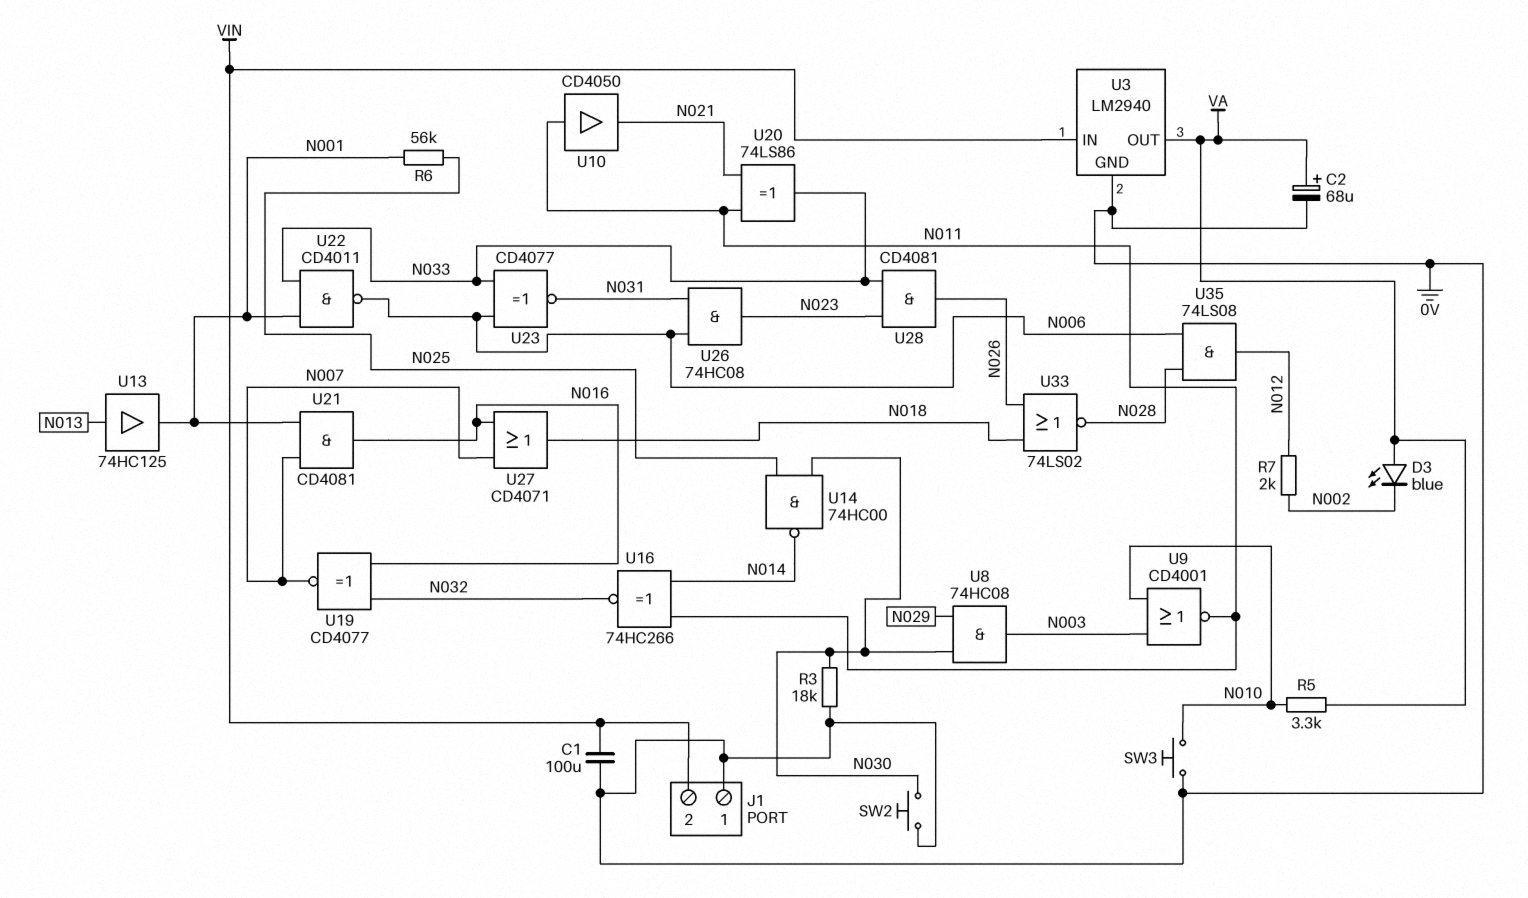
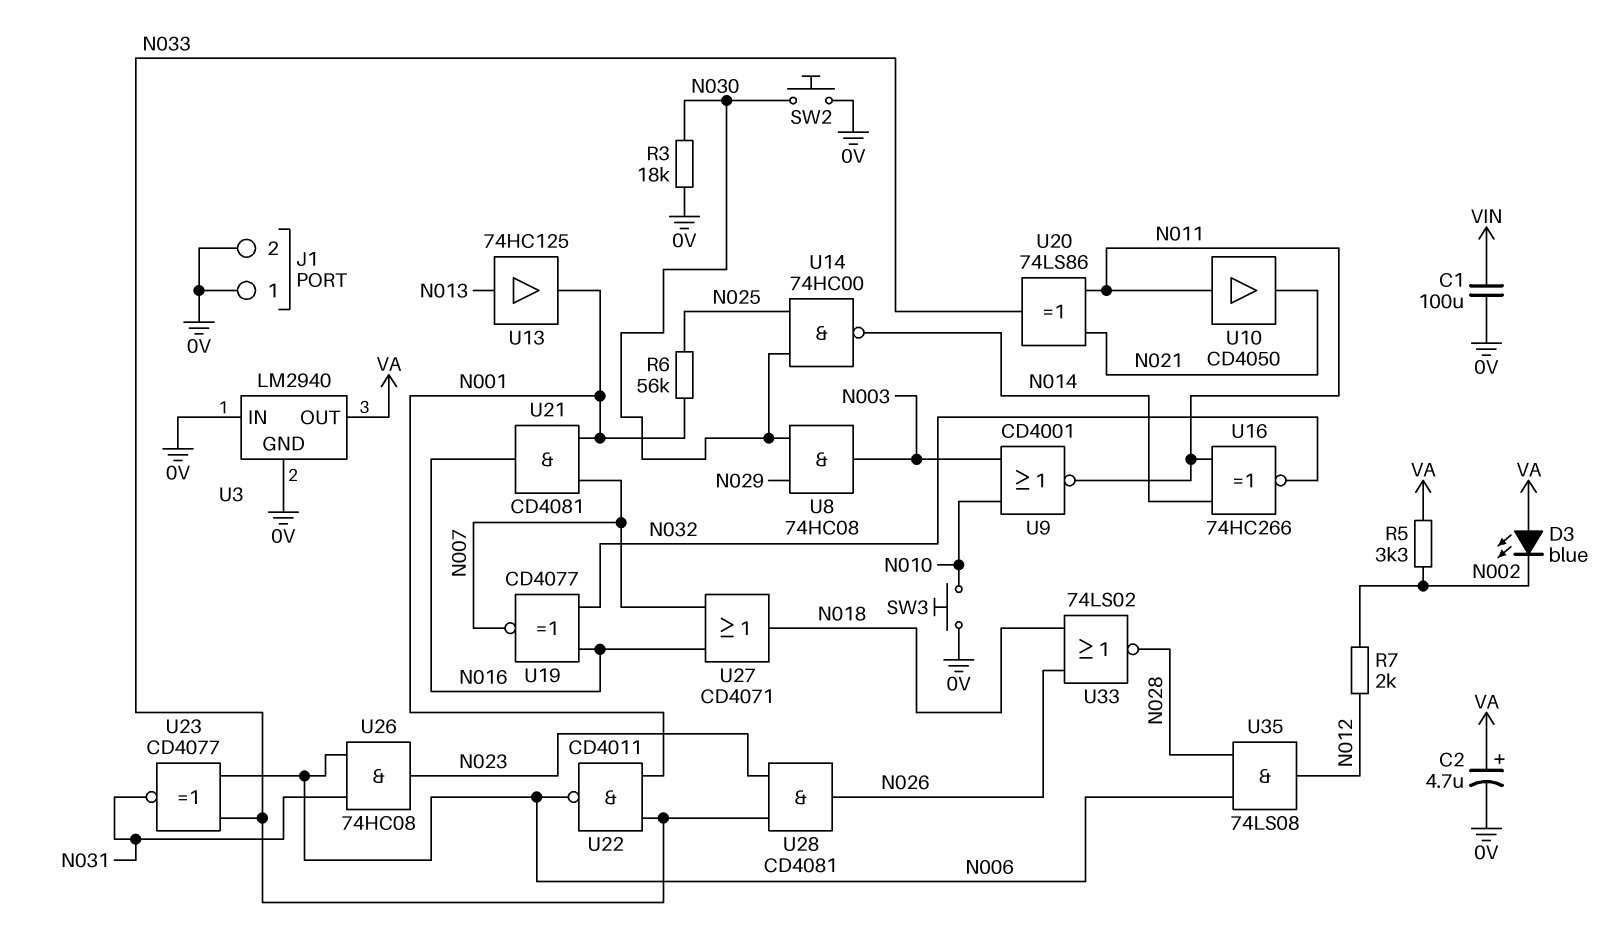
C2: 68uF (plus VA, minus 0V) -> 4.7uF (plus VA, minus 0V)
J1 pin 2: VIN -> 0V
R5: 3.3k (N010, VA) -> 3.3k (N002, VA)
U3 pin IN: VIN -> 0V

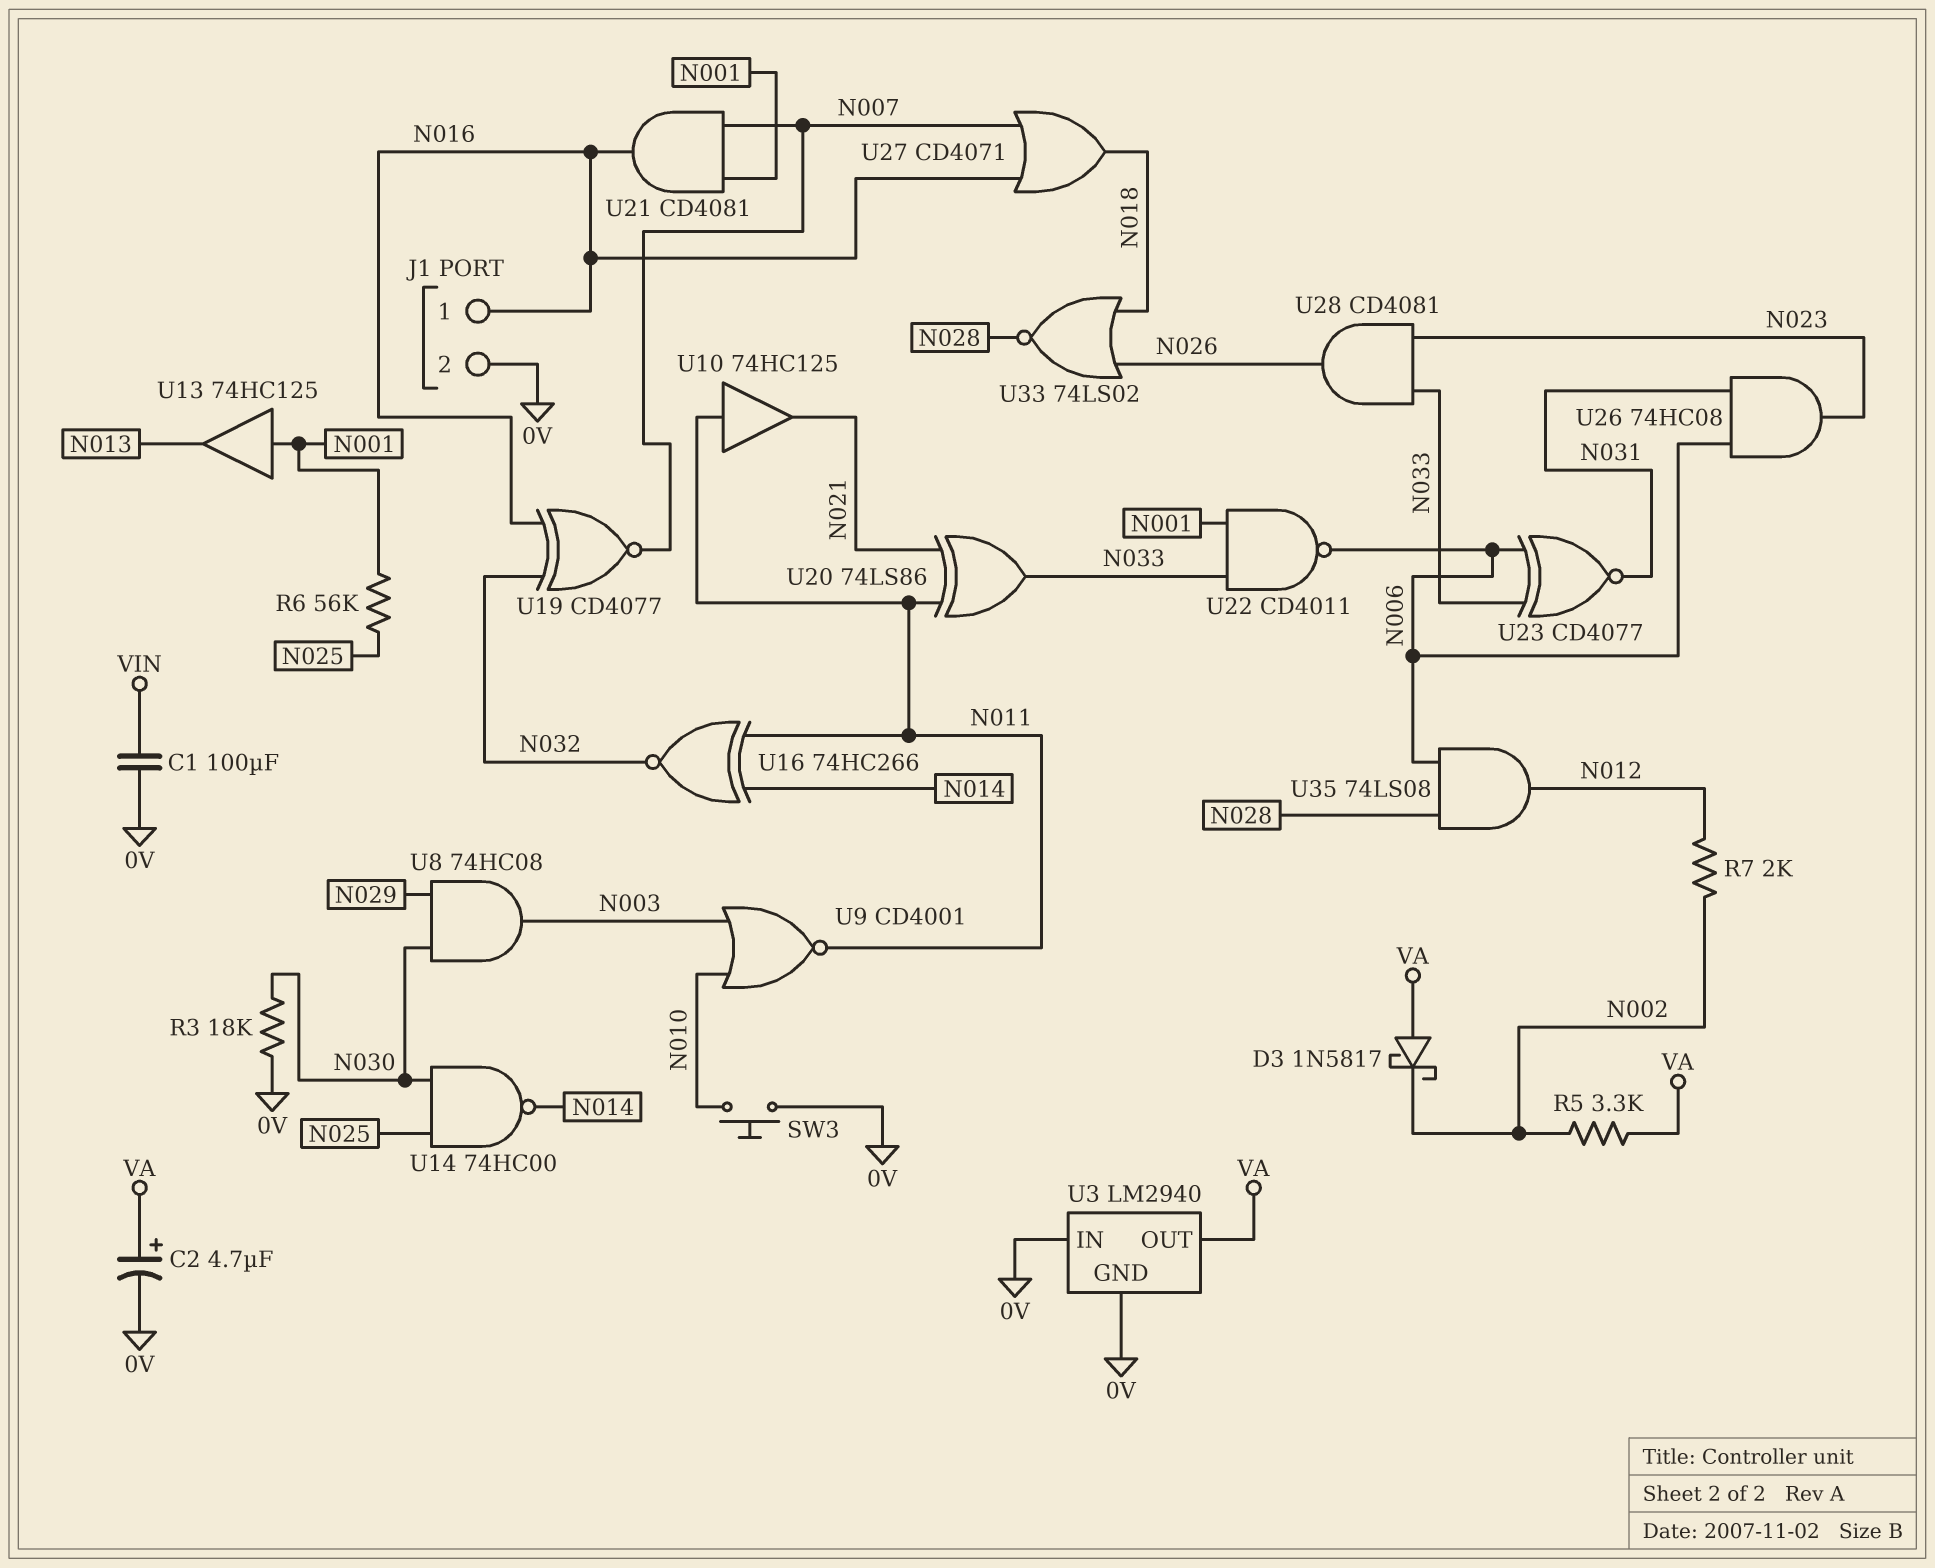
D3: LED blue (A VA, K N002) -> schottky 1N5817 (A VA, K N002)
J1 pin 1: 0V -> N016
SW2: button (0V, N030) -> none
U10: buffer CD4050 (in N011, out N021) -> buffer 74HC125 (in N011, out N021)
U13: buffer 74HC125 (in N013, out N001) -> buffer 74HC125 (in N001, out N013)

